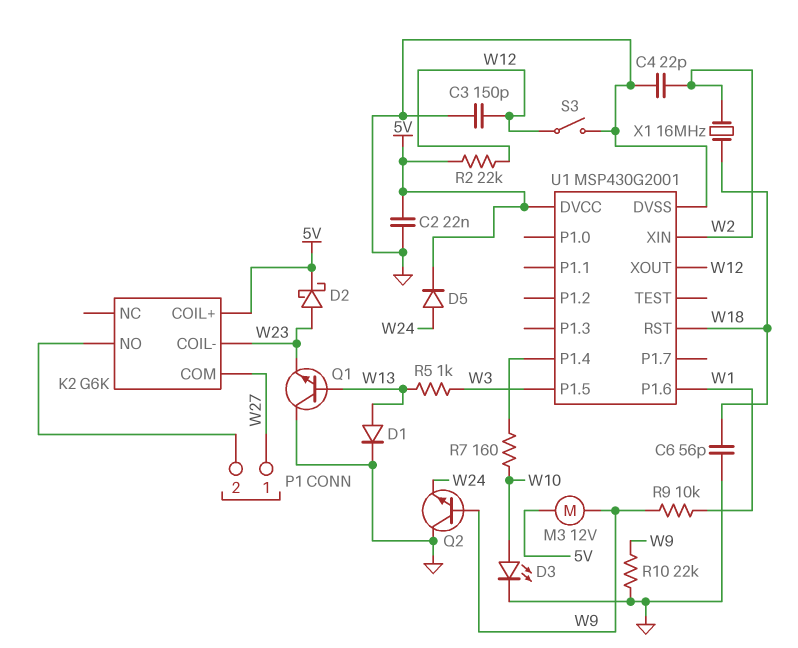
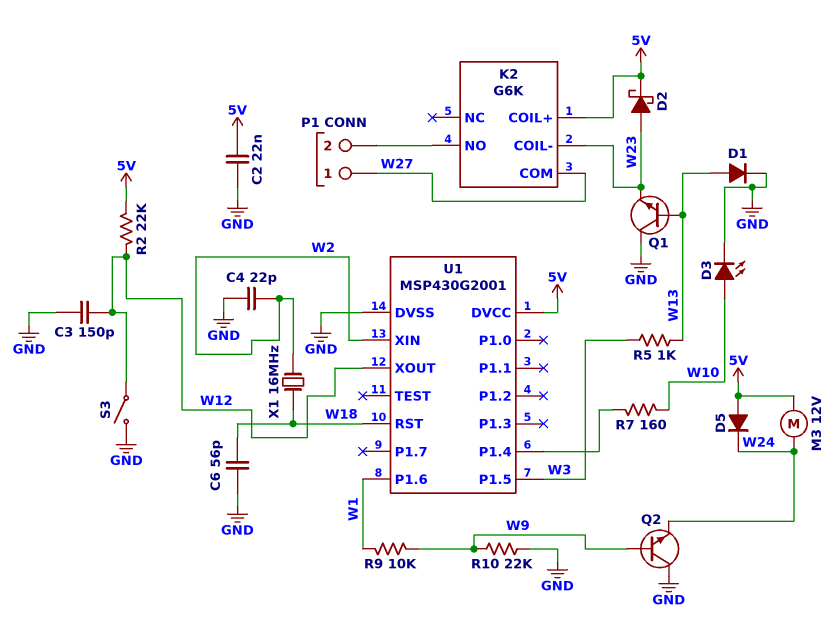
D5: diode (A W24, K 5V) -> diode (A 5V, K W24)
M3: motor 12V (5V, W9) -> motor 12V (5V, W24)

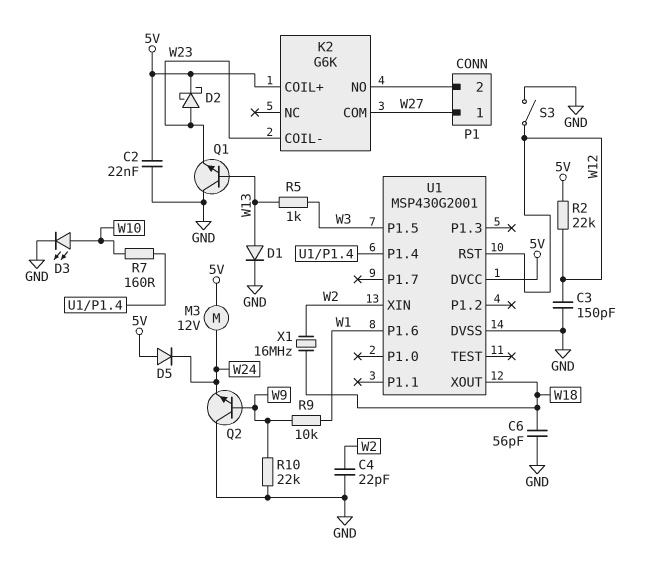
U1 pin RST: W18 -> W12
U1 pin XOUT: W12 -> W18

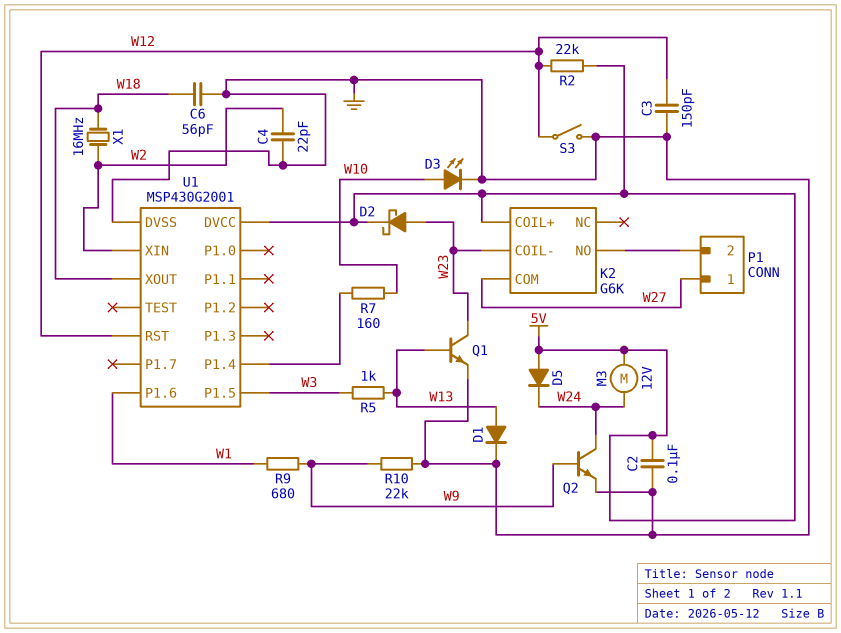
C2: 22nF (5V, GND) -> 100nF (5V, GND)
Q1: NPN (B W13, C GND, E W23) -> NPN (B W13, C W23, E GND)
Q2: NPN (B W9, C GND, E W24) -> NPN (B W9, C W24, E GND)
R9: 10k (W1, W9) -> 680 (W1, W9)

